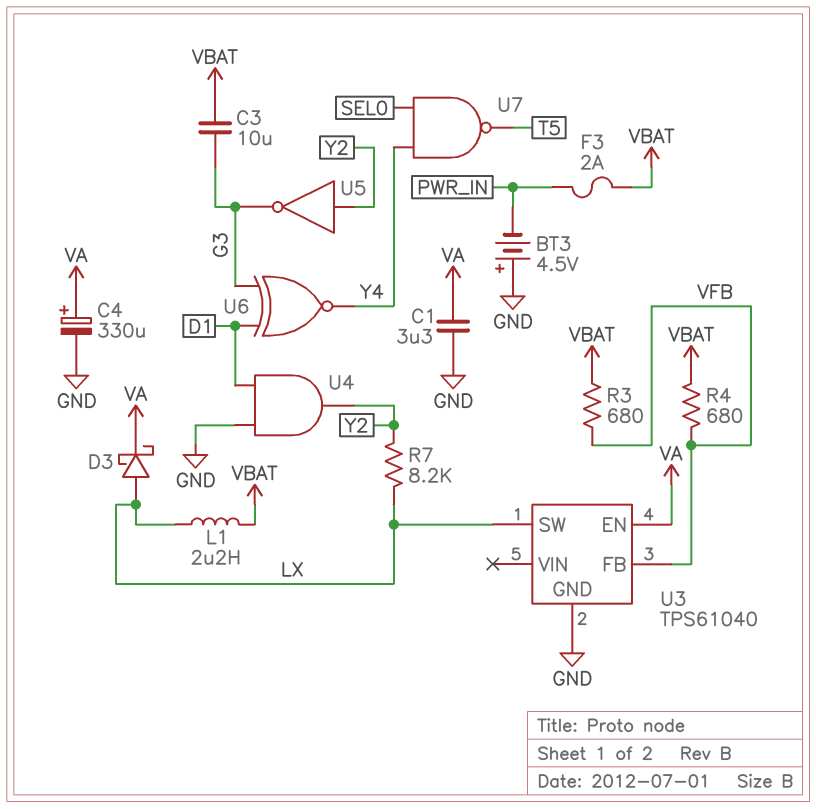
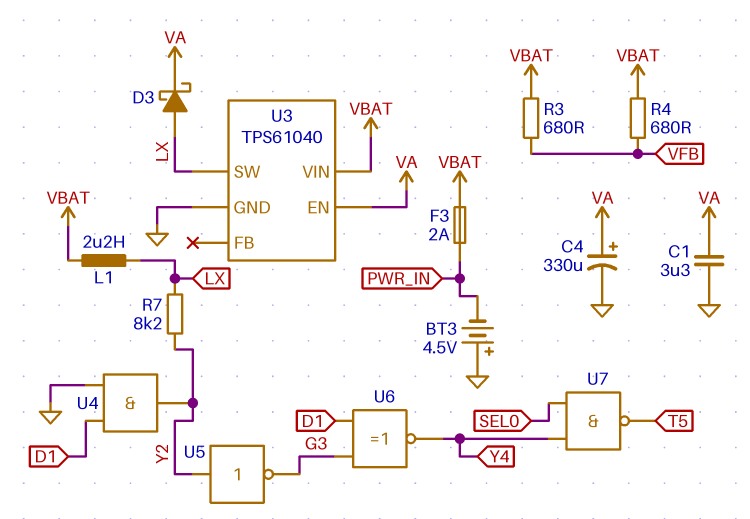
C3: 10uF (G3, VBAT) -> none
U3 pin FB: VFB -> none
U3 pin VIN: none -> VBAT

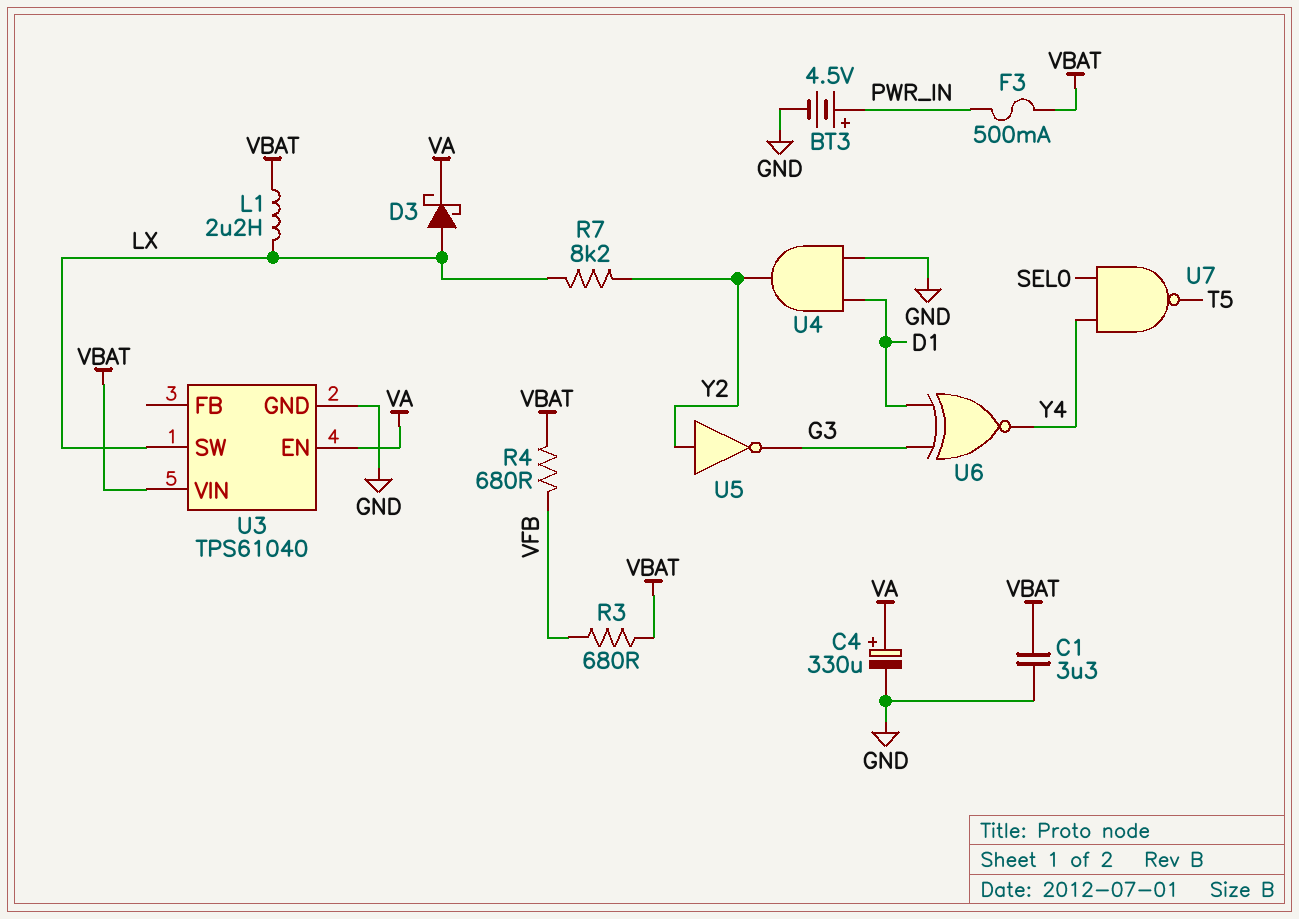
BT3: 4.5V (plus GND, minus PWR_IN) -> 4.5V (plus PWR_IN, minus GND)
C1: 3.3uF (GND, VA) -> 3.3uF (GND, VBAT)
F3: 2A (PWR_IN, VBAT) -> 500mA (PWR_IN, VBAT)

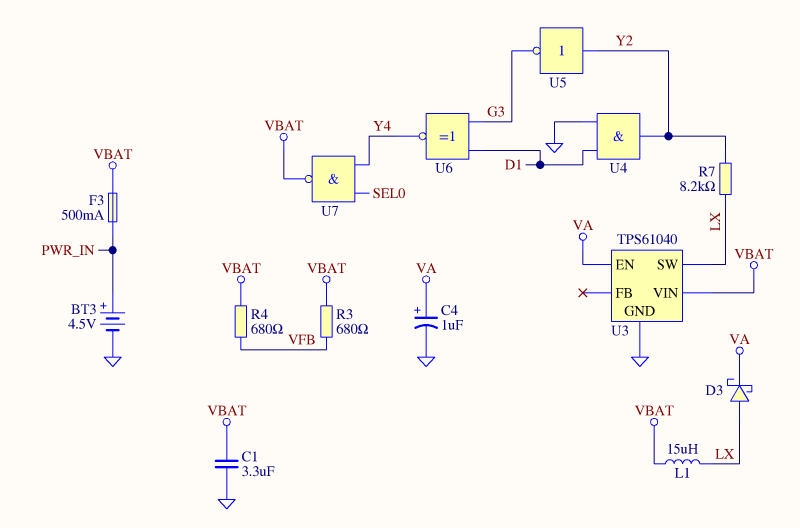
C4: 330uF (plus VA, minus GND) -> 1uF (plus VA, minus GND)
L1: 2.2uH (LX, VBAT) -> 15uH (LX, VBAT)
U7: NAND (in SEL0, in Y4, out T5) -> NAND (in SEL0, in Y4, out VBAT)

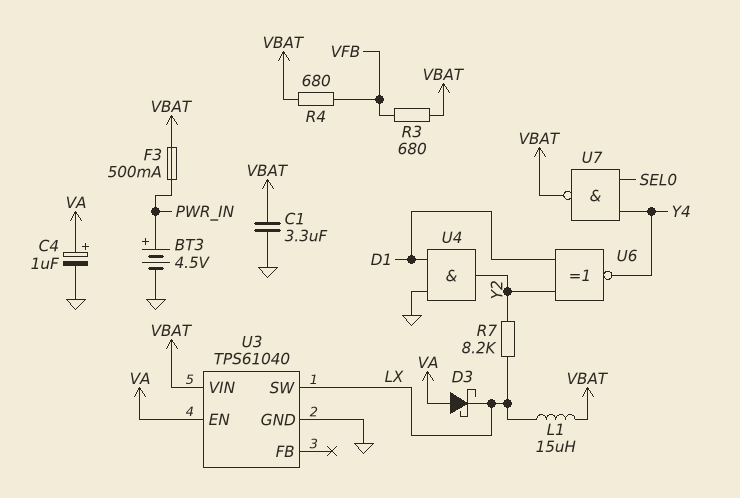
D3: schottky (A LX, K VA) -> schottky (A VA, K LX)
U5: NOT (in Y2, out G3) -> none
U6: XNOR (in D1, in G3, out Y4) -> XNOR (in D1, in Y2, out Y4)

